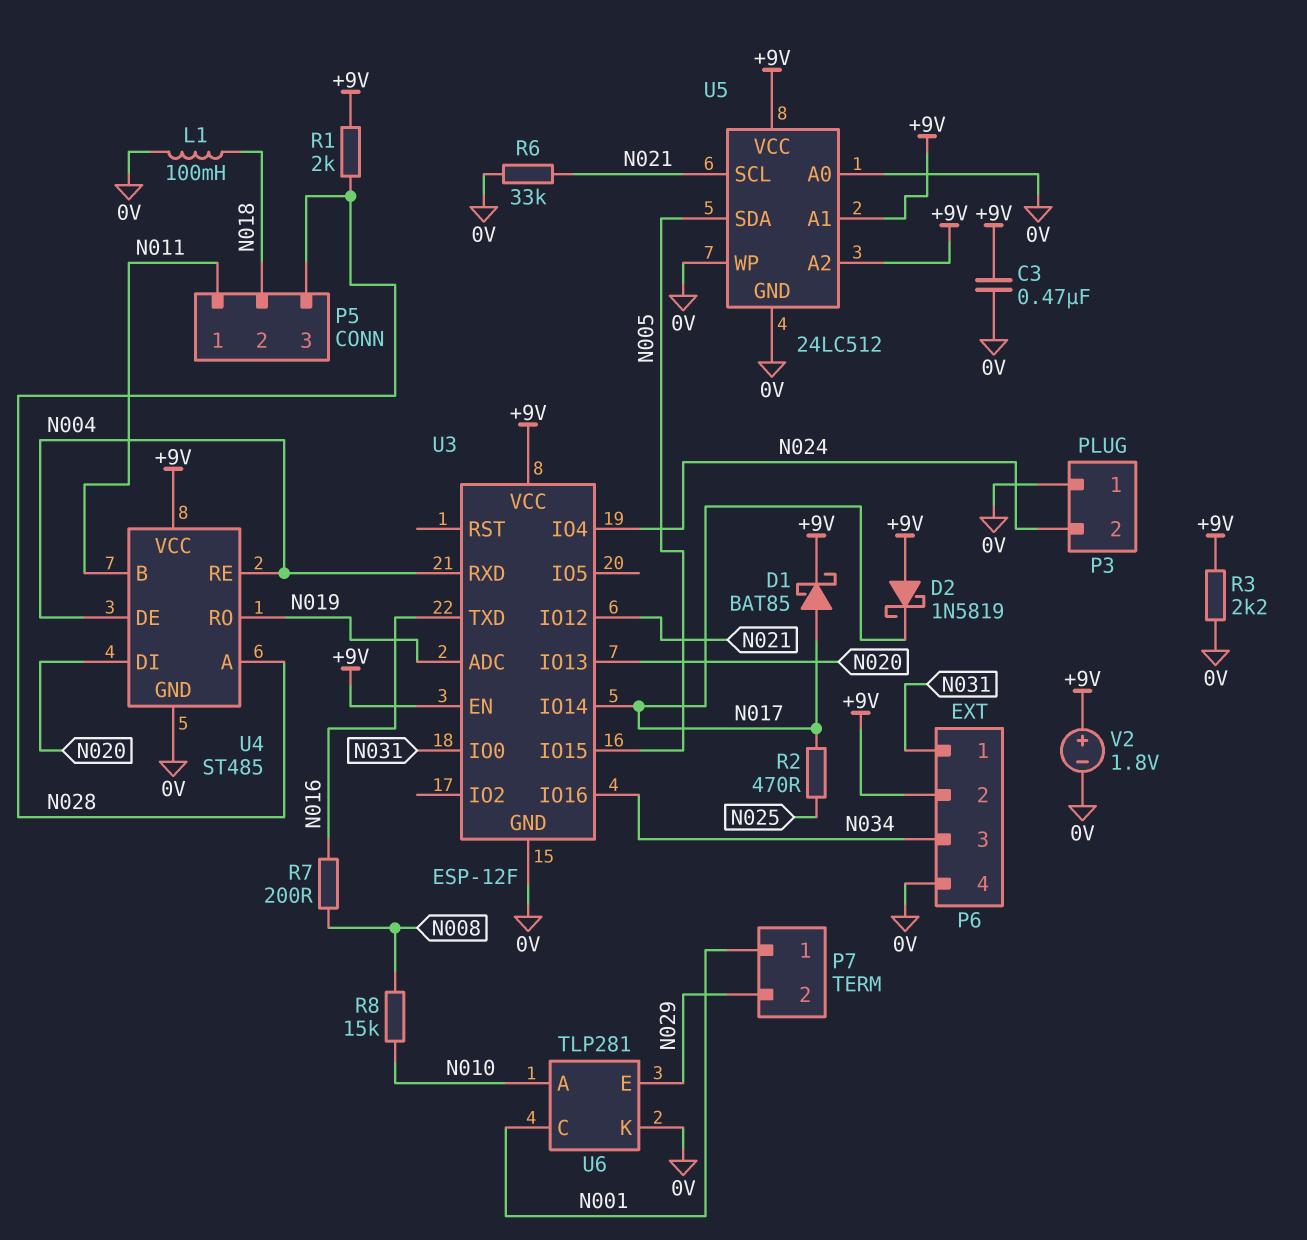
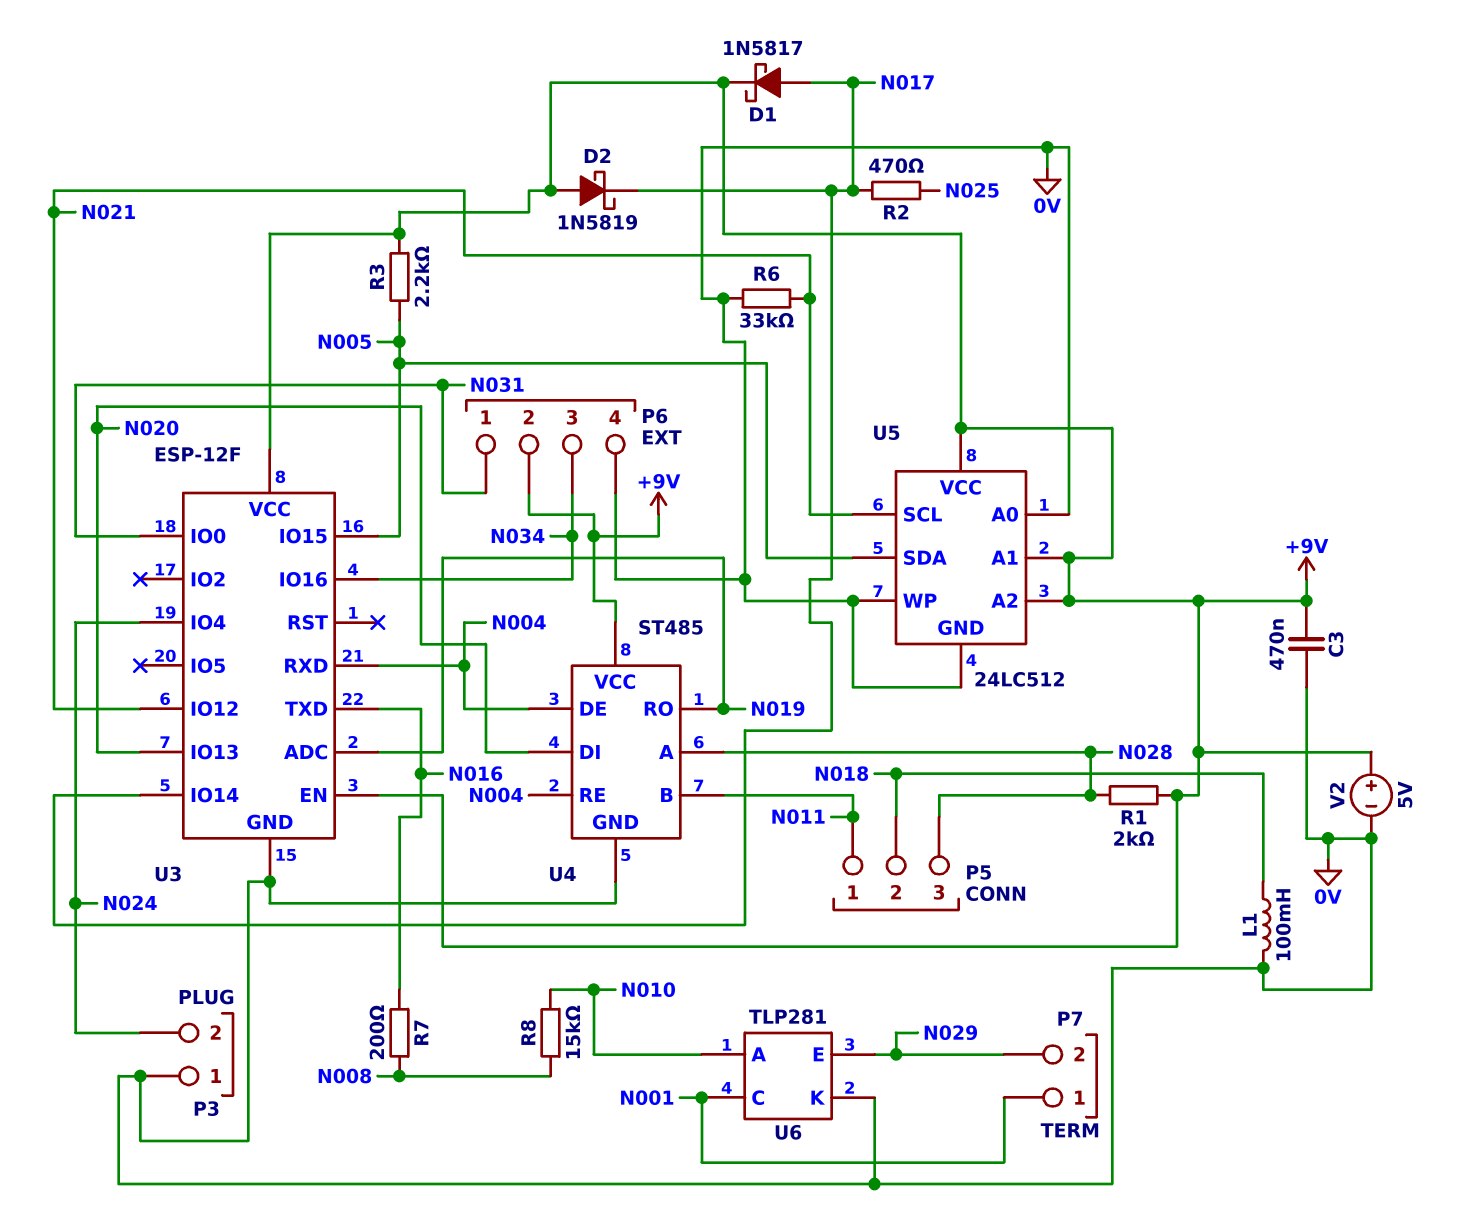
D1: schottky BAT85 (A N017, K +9V) -> schottky 1N5817 (A N017, K +9V)
R3: 2.2k (+9V, 0V) -> 2.2k (+9V, N005)
V2: 1.8V (plus +9V, minus 0V) -> 5V (plus +9V, minus 0V)

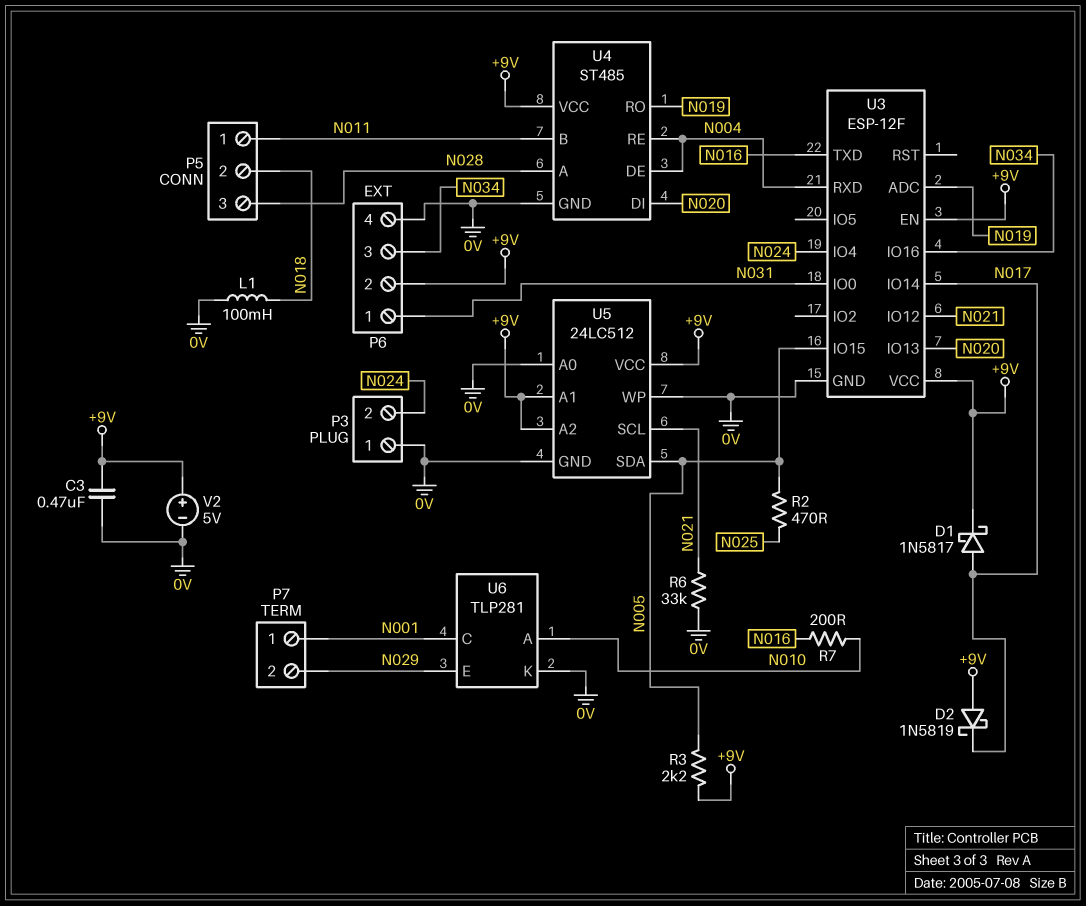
R1: 2k (+9V, N028) -> none
R2: 470 (N017, N025) -> 470 (N005, N025)
R7: 200 (N008, N016) -> 200 (N010, N016)
R8: 15k (N008, N010) -> none

